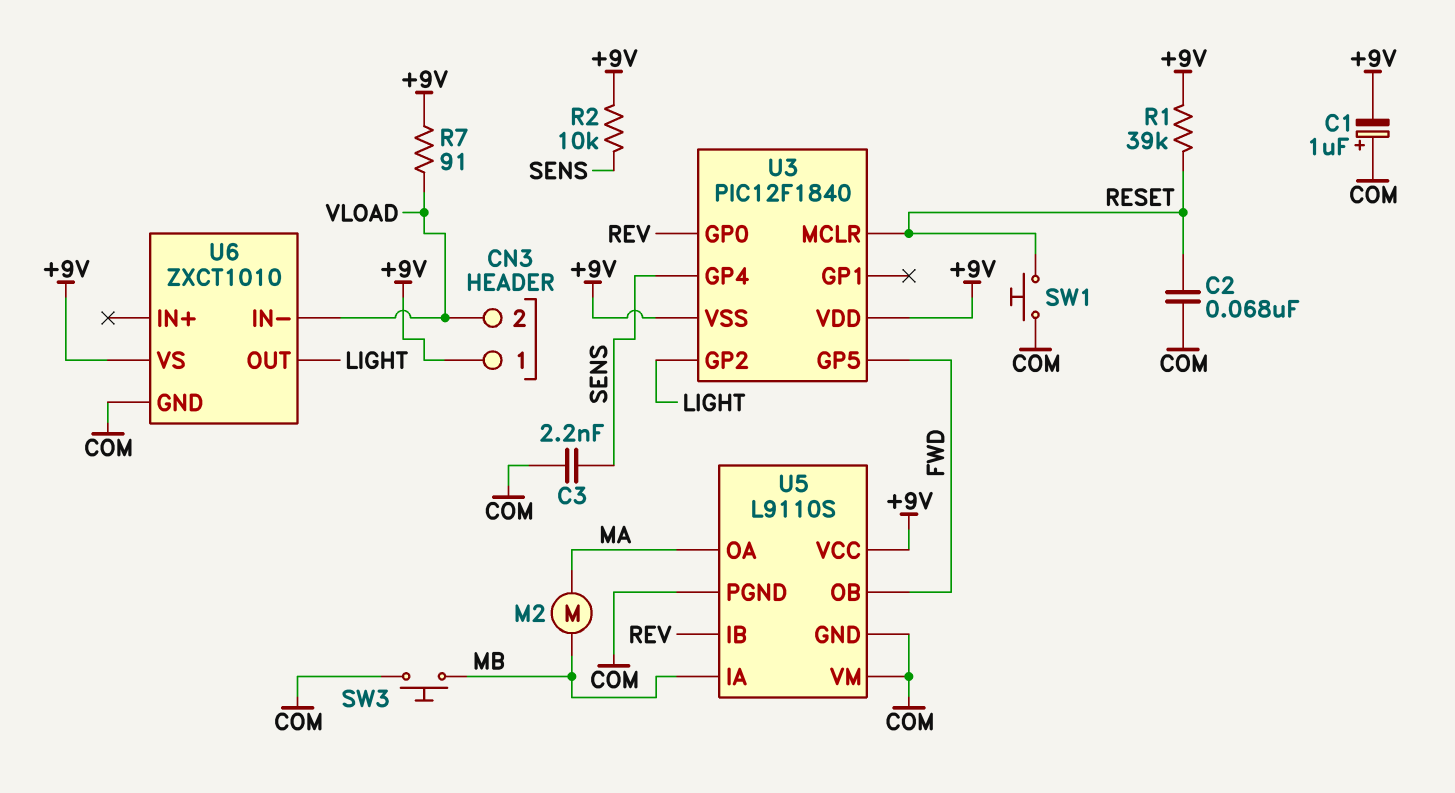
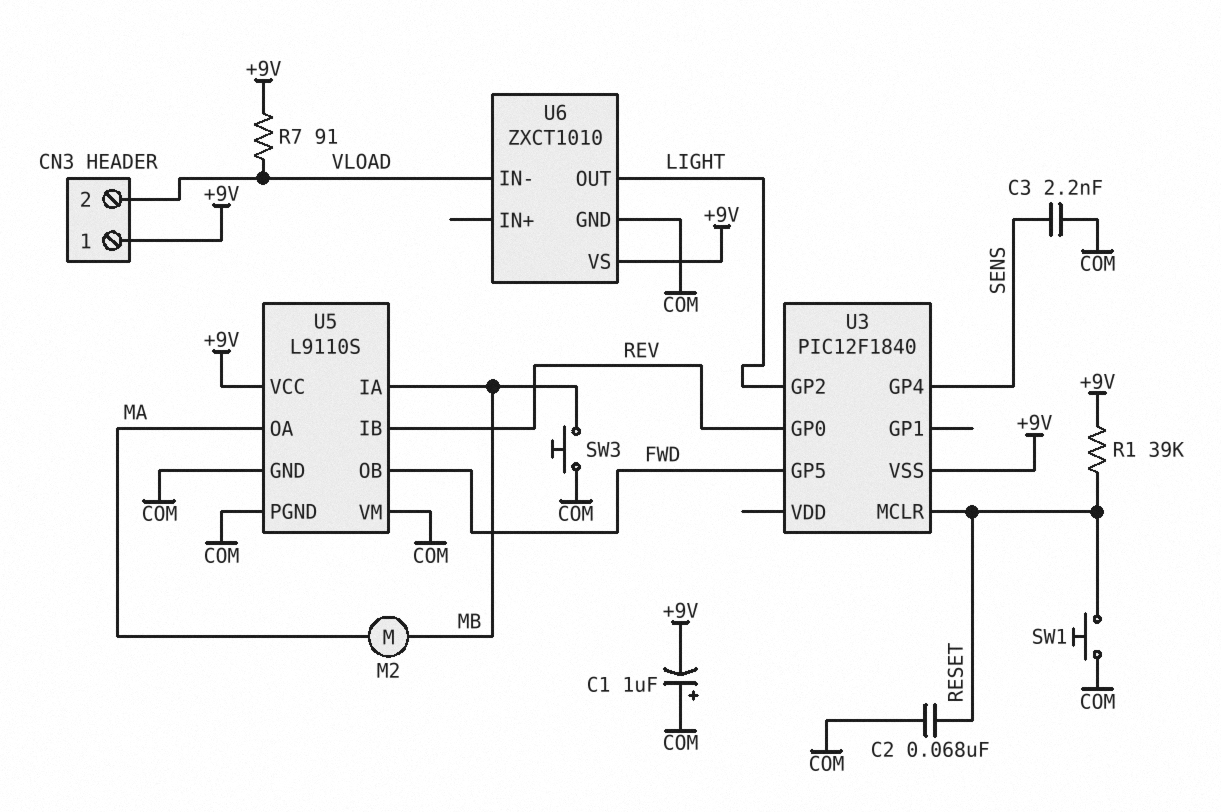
R2: 10k (+9V, SENS) -> none
U3 pin VDD: +9V -> none

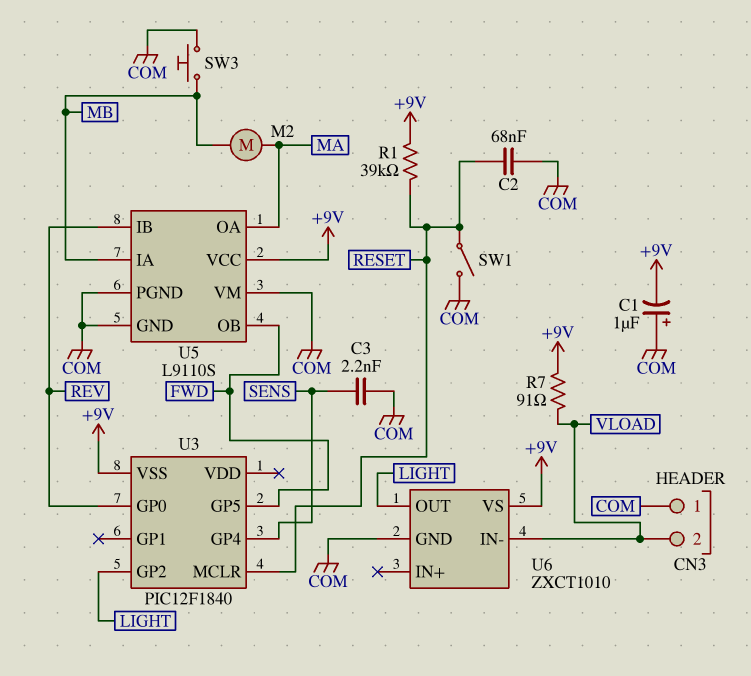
CN3 pin 1: +9V -> COM
SW1: button (COM, RESET) -> switch (COM, RESET)

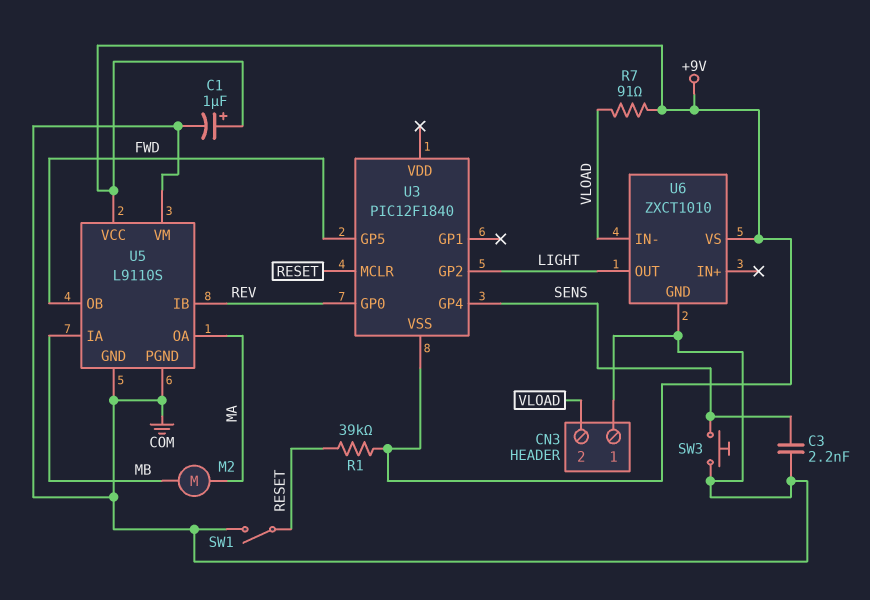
C1: 1uF (plus COM, minus +9V) -> 1uF (plus +9V, minus COM)
C2: 68nF (COM, RESET) -> none
SW3: button (COM, MB) -> button (COM, SENS)

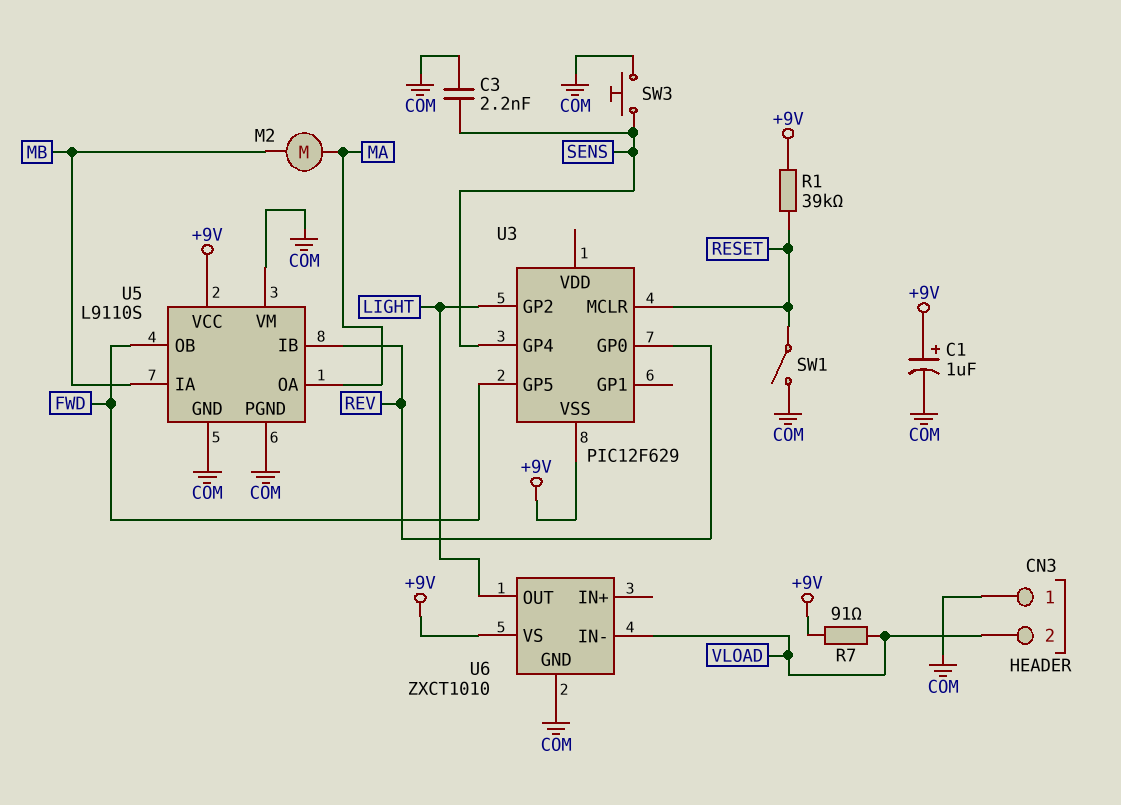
U3: PIC12F1840 -> PIC12F629

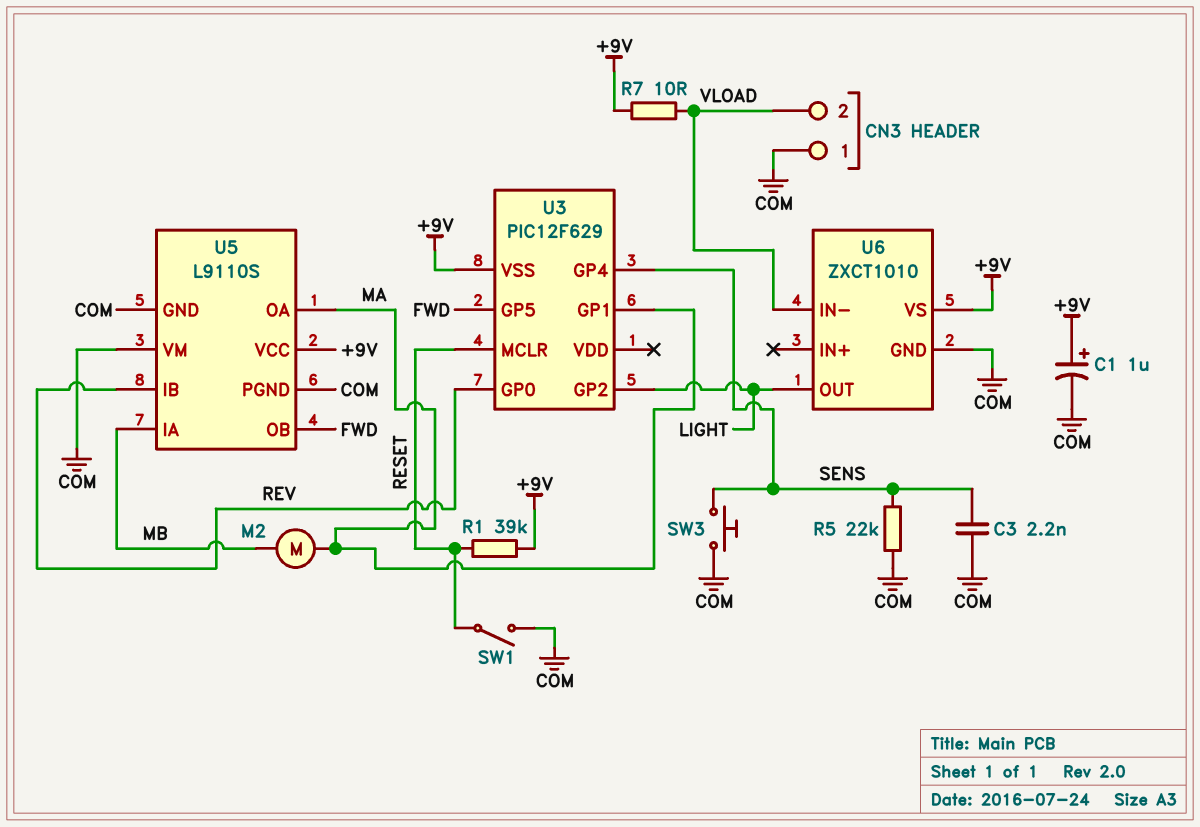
R5: none -> 22k (COM, SENS)
R7: 91 (+9V, VLOAD) -> 10 (+9V, VLOAD)
U3 pin GP1: none -> MA

